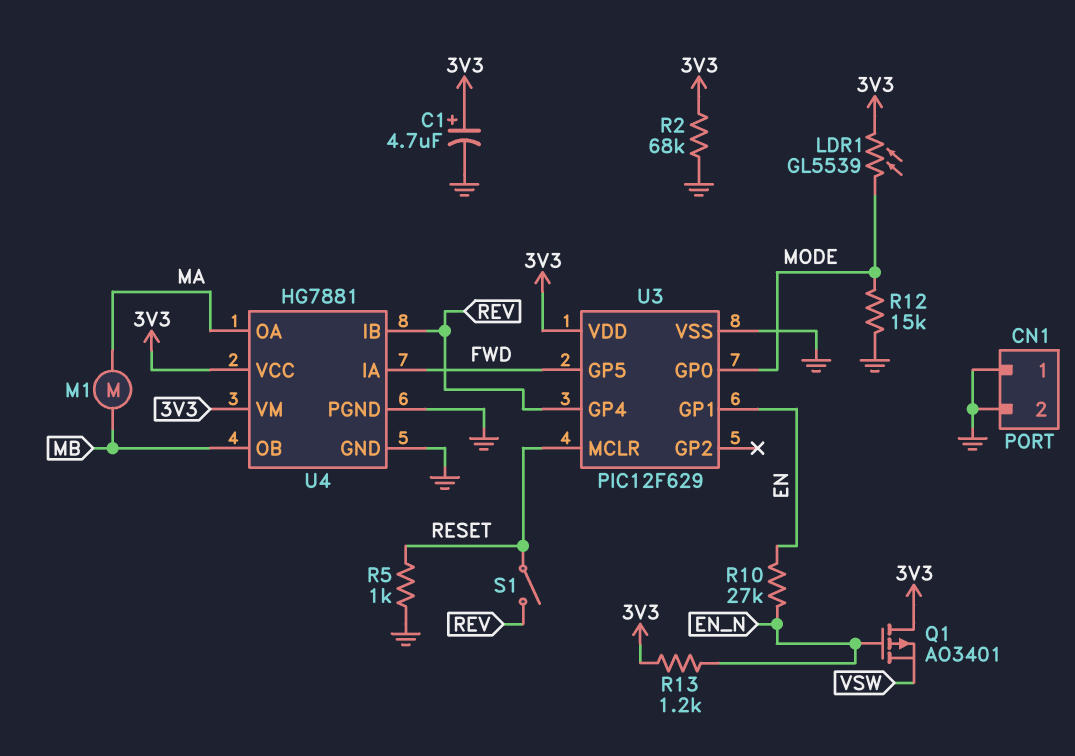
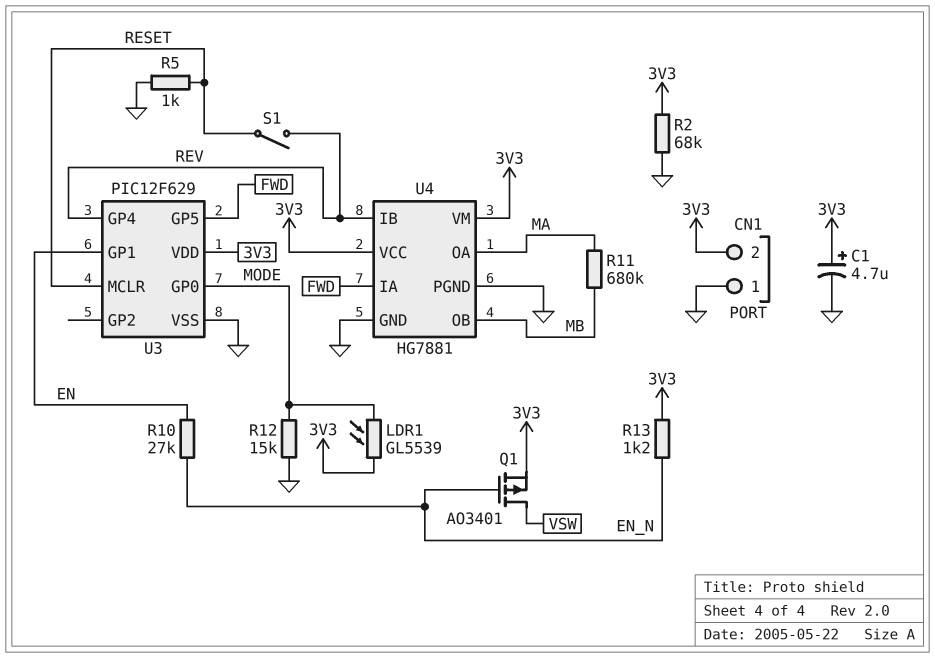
CN1 pin 2: GND -> 3V3
M1: motor (MA, MB) -> none
Q1: PMOS AO3401 (G EN_N, D 3V3, S VSW) -> PMOS AO3401 (G EN_N, D VSW, S 3V3)
R11: none -> 680k (MA, MB)

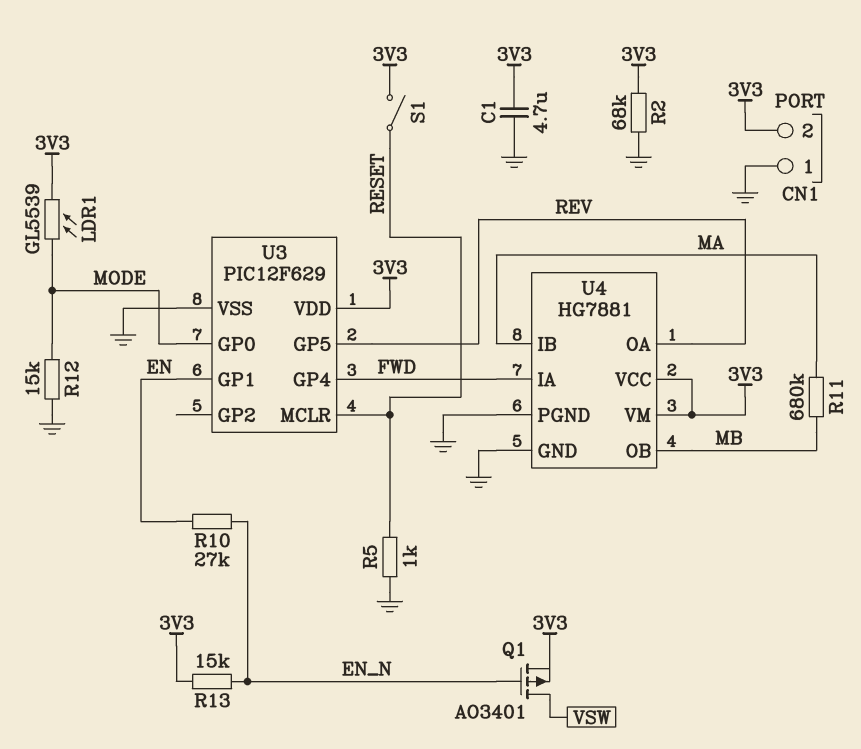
C1: 4.7uF (plus 3V3, minus GND) -> 4.7uF (3V3, GND)
R13: 1.2k (3V3, EN_N) -> 15k (3V3, EN_N)
S1: switch (RESET, REV) -> switch (3V3, RESET)
U3 pin GP4: REV -> FWD
U3 pin GP5: FWD -> REV
U4 pin IB: REV -> MA
U4 pin OA: MA -> REV

